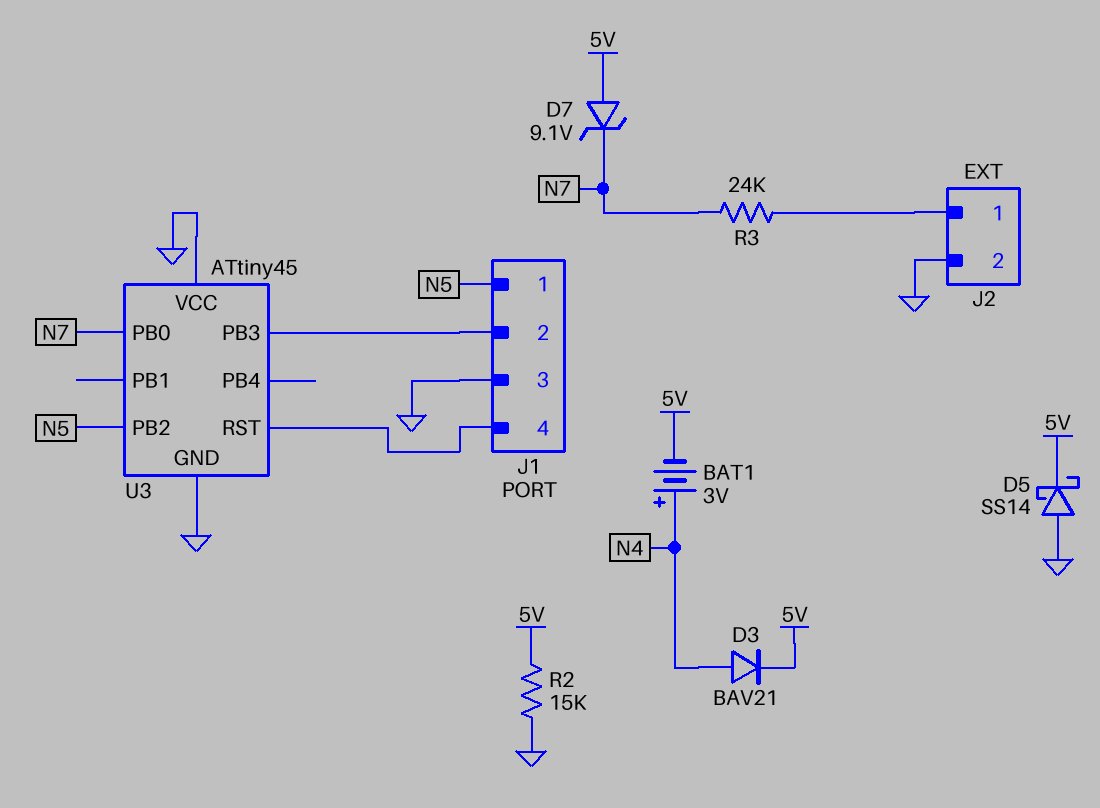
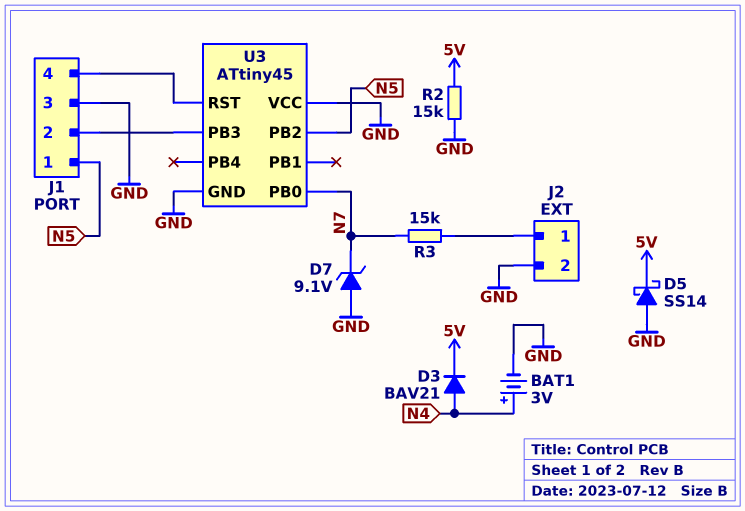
BAT1: 3V (plus N4, minus 5V) -> 3V (plus N4, minus GND)
D7: zener 9.1V (A 5V, K N7) -> zener 9.1V (A GND, K N7)
R3: 24k (J2/1, N7) -> 15k (J2/1, N7)

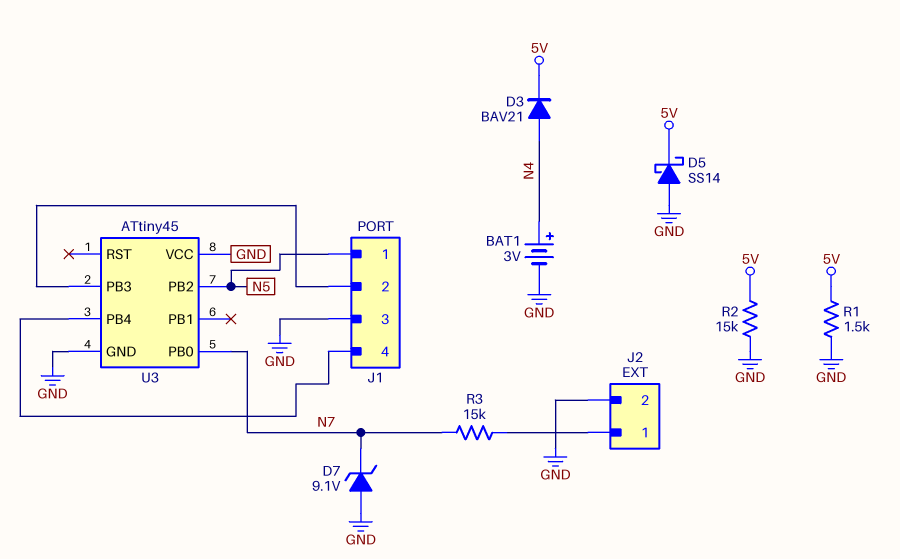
R1: none -> 1.5k (5V, GND)
U3 pin PB4: none -> J1/4
U3 pin RST: J1/4 -> none

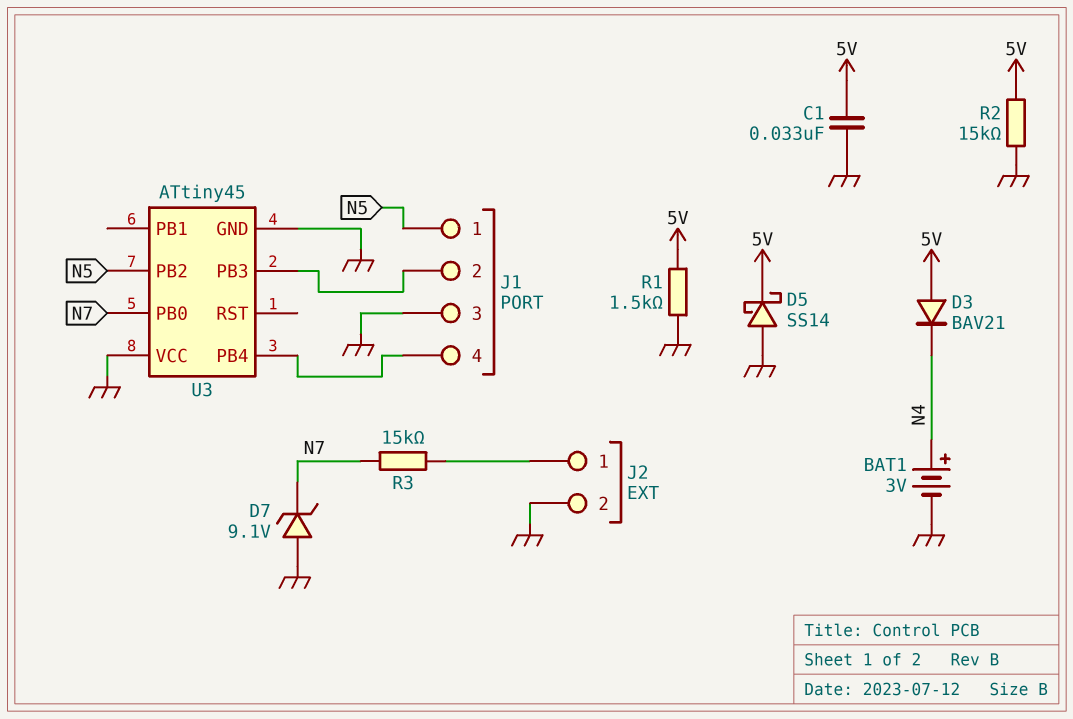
C1: none -> 33nF (5V, GND)
D3: diode BAV21 (A N4, K 5V) -> diode BAV21 (A 5V, K N4)

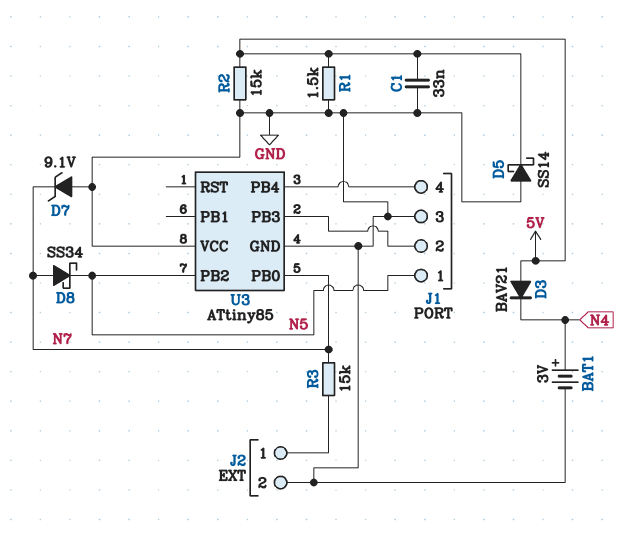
D8: none -> schottky SS34 (A N7, K N5)
U3: ATtiny45 -> ATtiny85

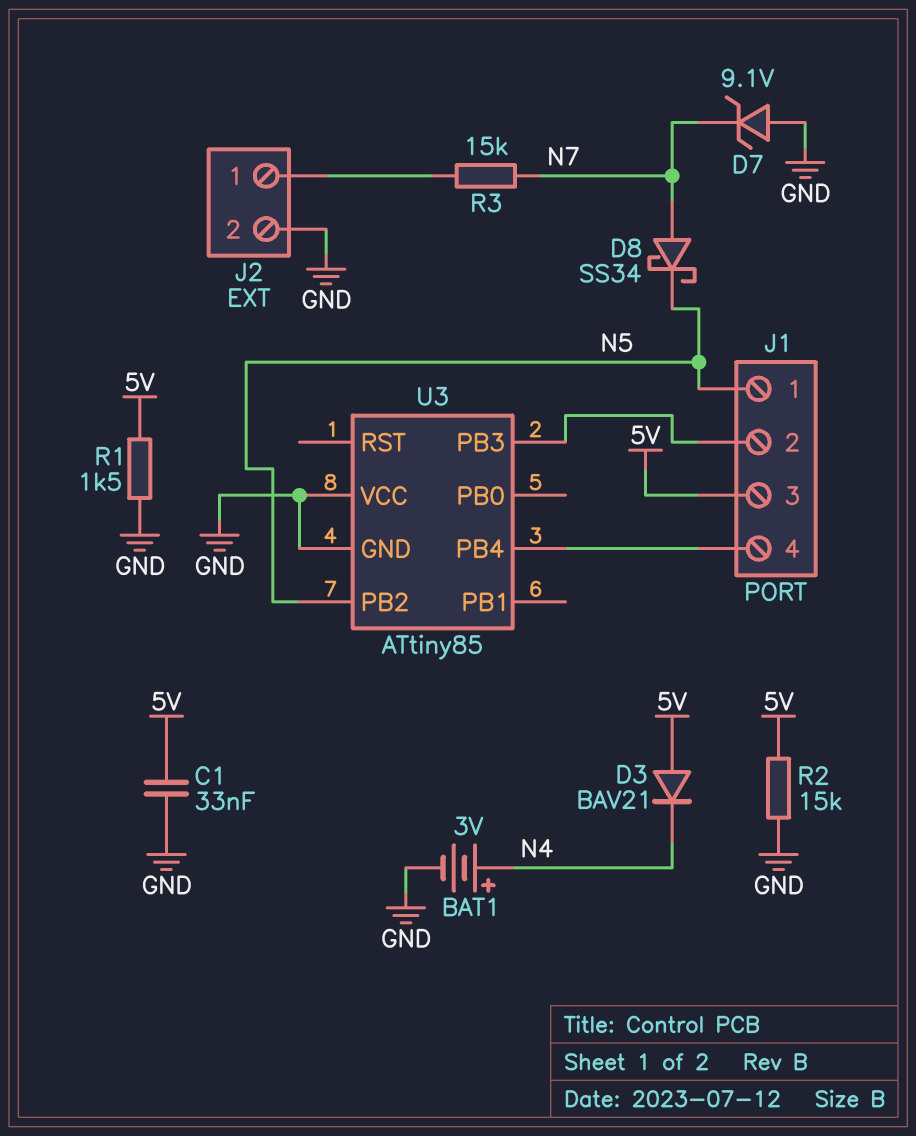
D5: schottky SS14 (A GND, K 5V) -> none
J1 pin 3: GND -> 5V
U3 pin PB0: N7 -> none

